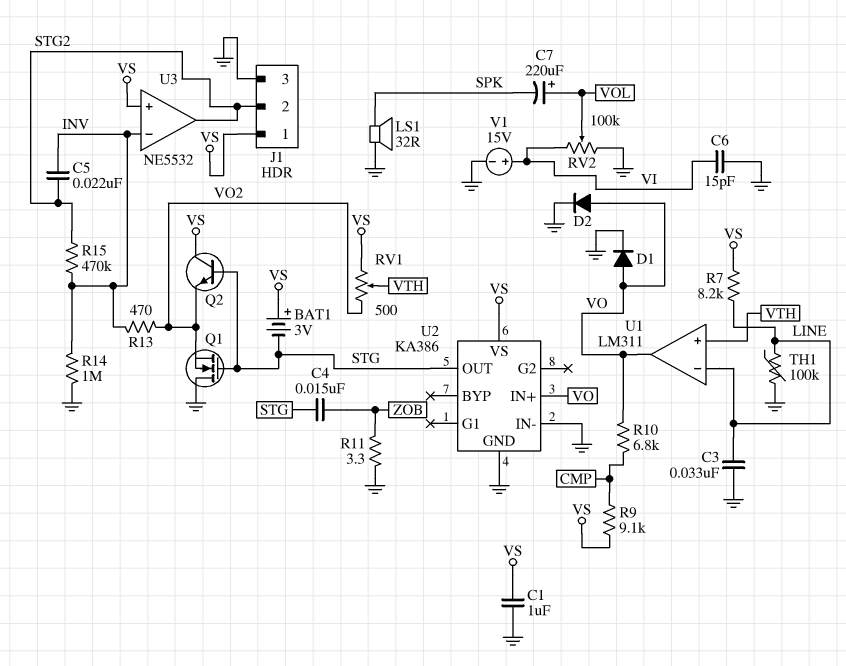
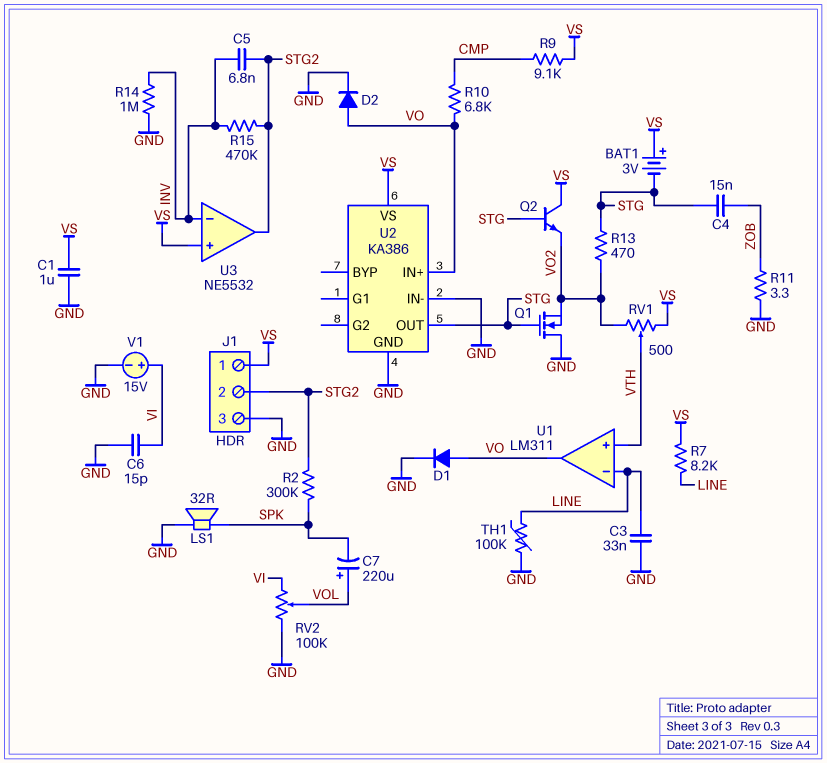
C5: 22nF (INV, STG2) -> 6.8nF (INV, STG2)
R2: none -> 300k (SPK, STG2)
R13: 470 (INV, VO2) -> 470 (STG, VO2)

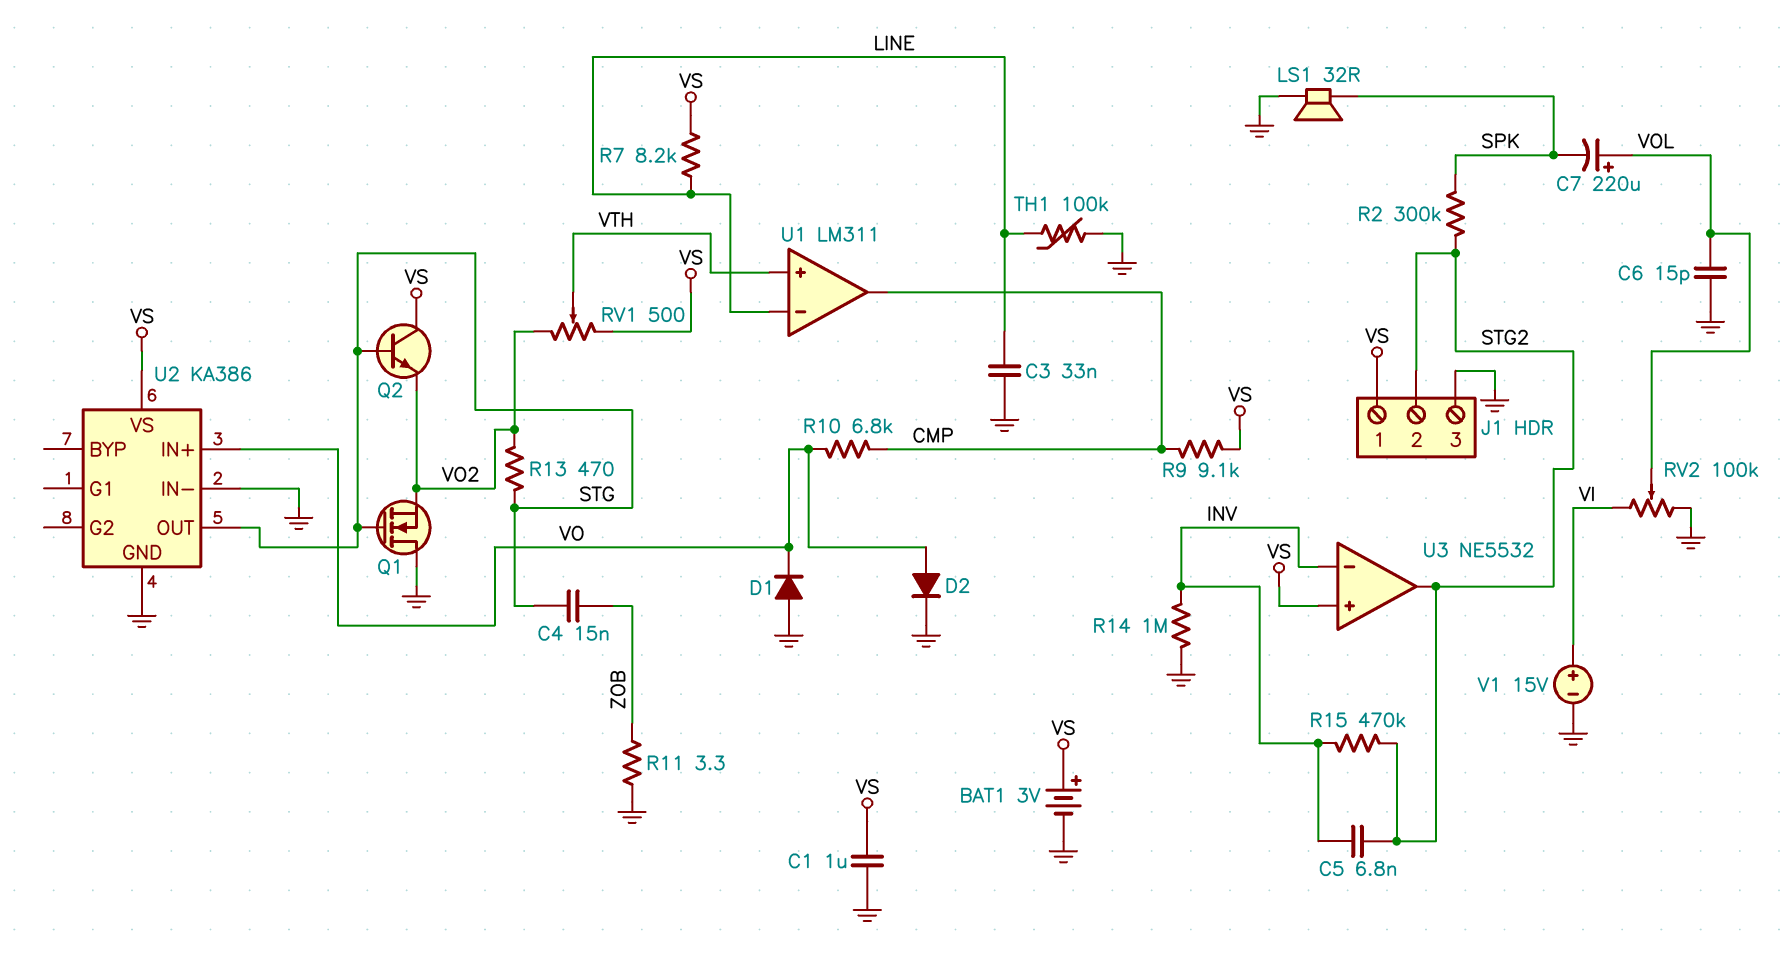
BAT1: 3V (plus VS, minus STG) -> 3V (plus VS, minus GND)
C6: 15pF (GND, VI) -> 15pF (GND, VOL)
D1: diode (A VO, K GND) -> diode (A GND, K VO)
U1 pin out: VO -> CMP

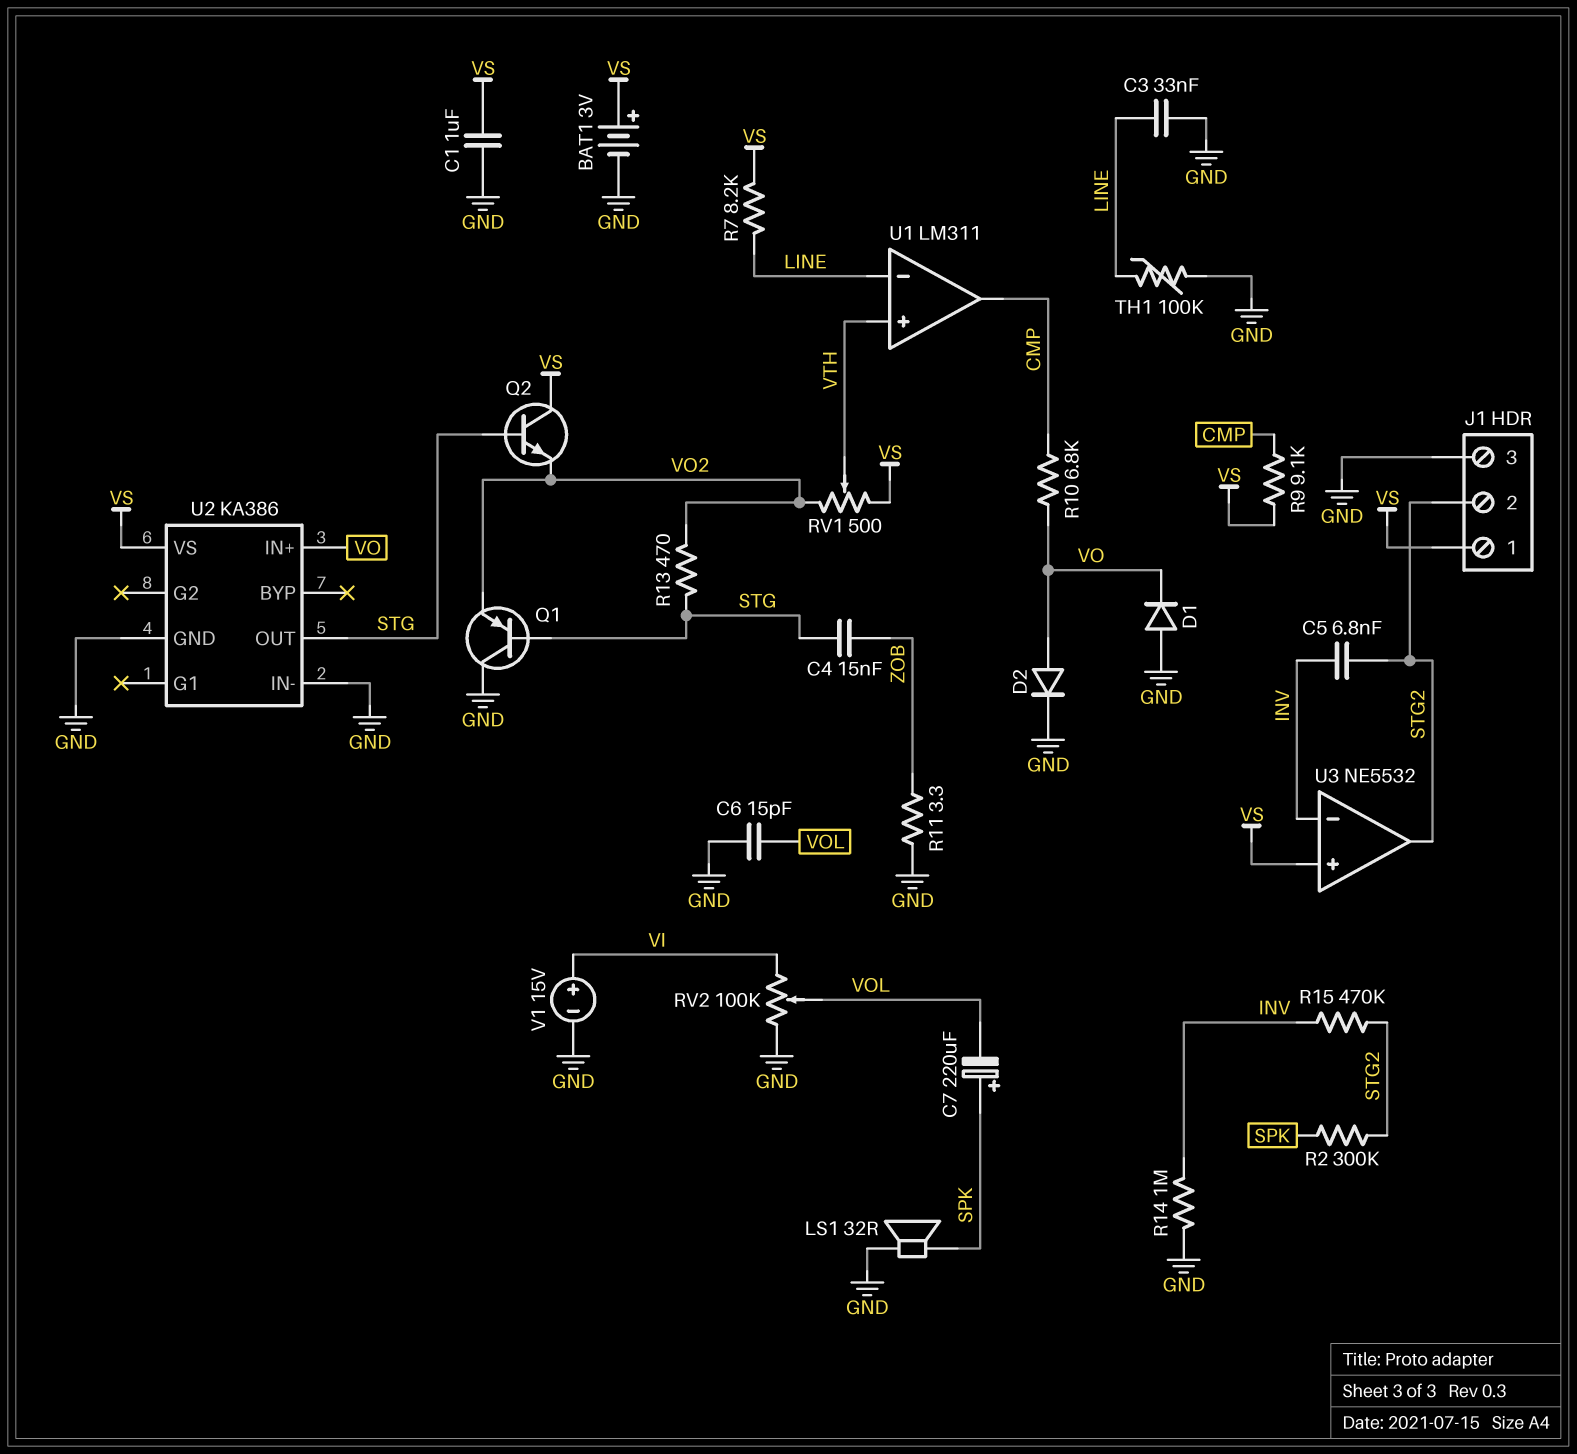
C7: 220uF (plus VOL, minus SPK) -> 220uF (plus SPK, minus VOL)
Q1: NMOS (G STG, D GND, S VO2) -> PNP (B STG, C GND, E VO2)

